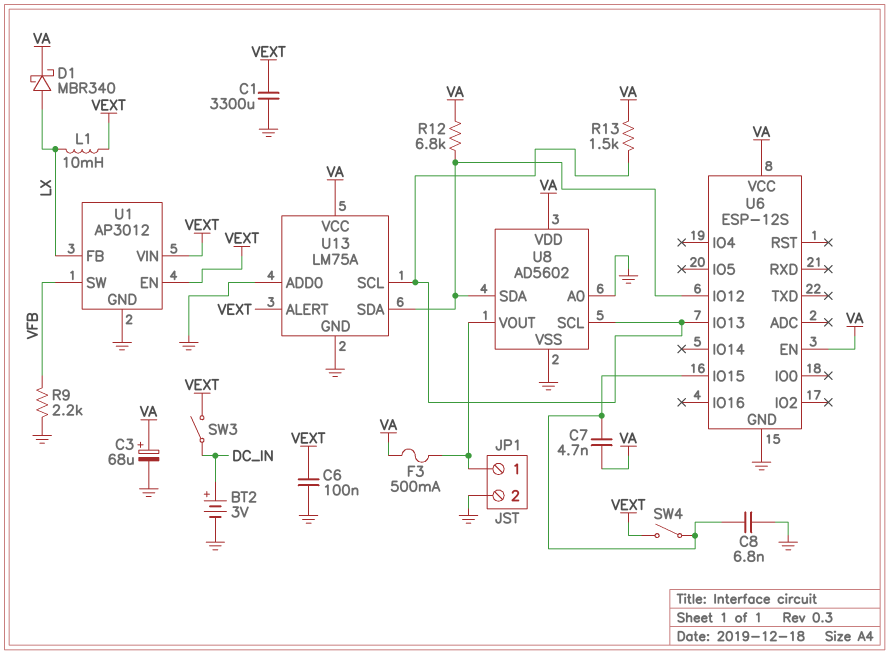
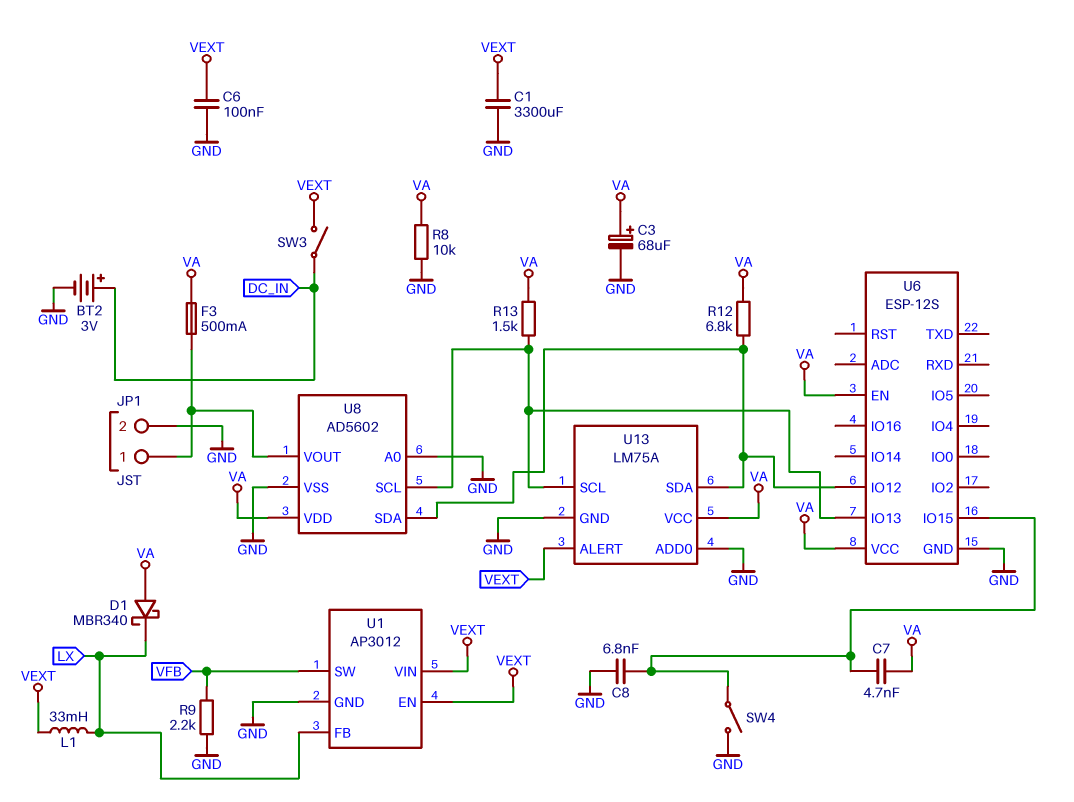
D1: schottky MBR340 (A LX, K VA) -> schottky MBR340 (A VA, K LX)
L1: 10mH (LX, VEXT) -> 33mH (LX, VEXT)
R8: none -> 10k (GND, VA)
SW4: switch (U6/IO15, VEXT) -> switch (GND, U6/IO15)

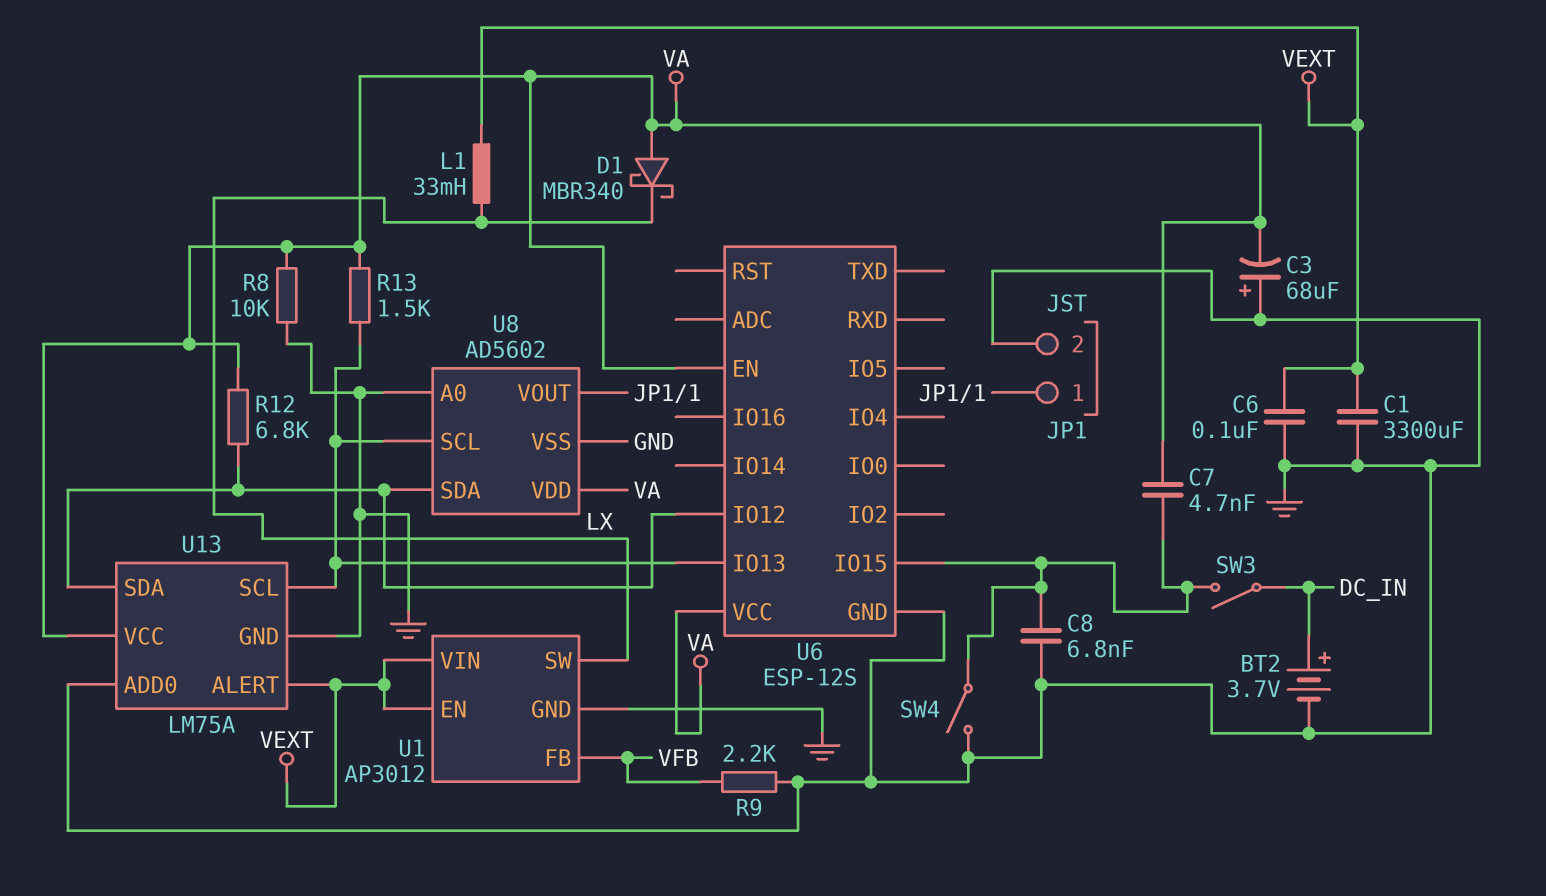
BT2: 3V (plus DC_IN, minus GND) -> 3.7V (plus DC_IN, minus GND)
C3: 68uF (plus VA, minus GND) -> 68uF (plus GND, minus VA)
F3: 500mA (JP1/1, VA) -> none
SW3: switch (DC_IN, VEXT) -> switch (DC_IN, U6/IO15)
U1 pin FB: LX -> VFB
U1 pin SW: VFB -> LX

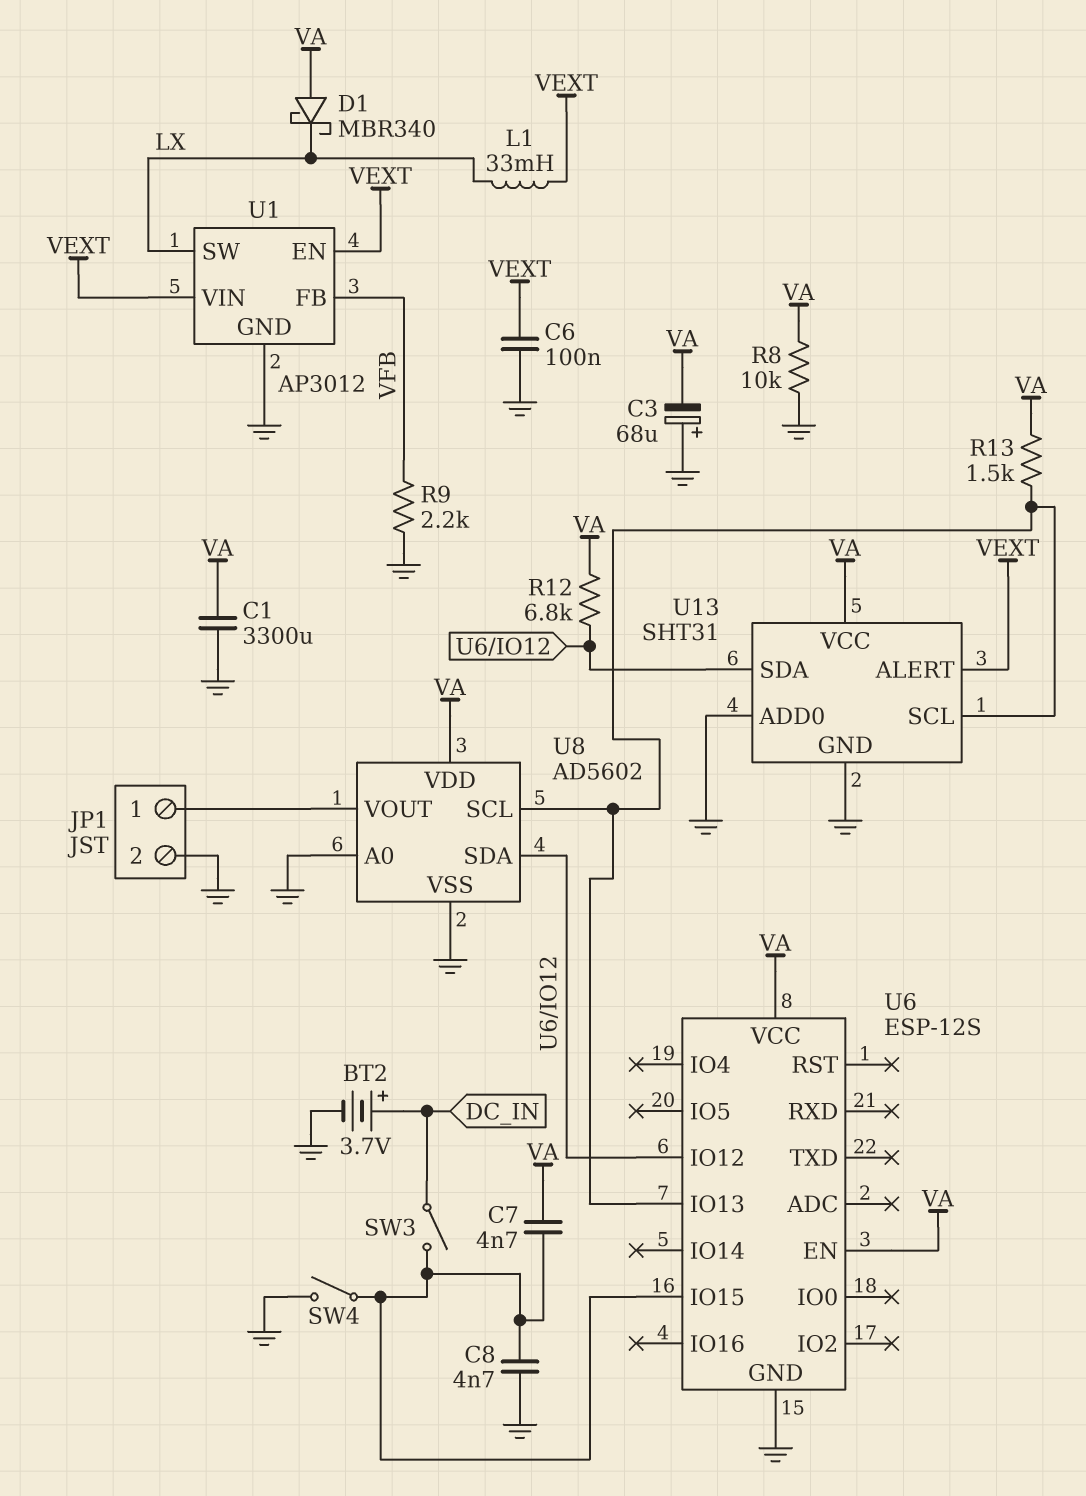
C1: 3300uF (GND, VEXT) -> 3300uF (GND, VA)
C8: 6.8nF (GND, U6/IO15) -> 4.7nF (GND, U6/IO15)
U13: LM75A -> SHT31

